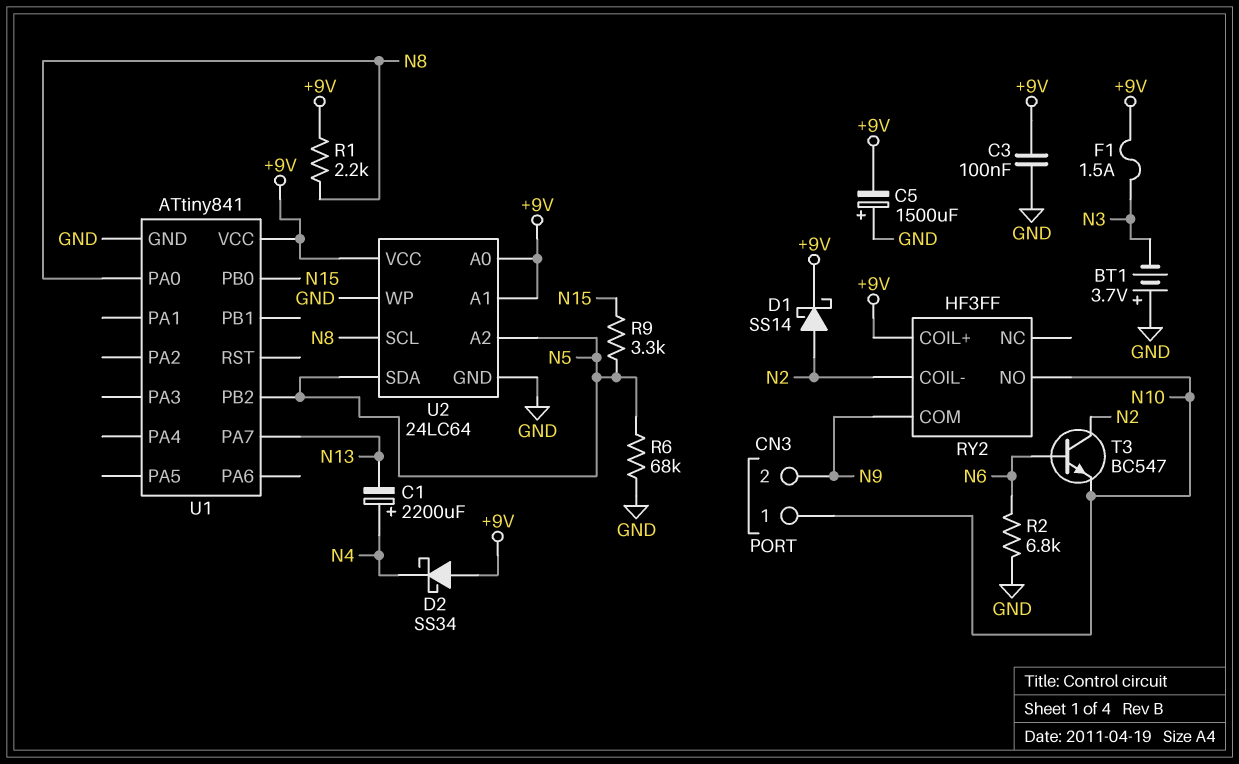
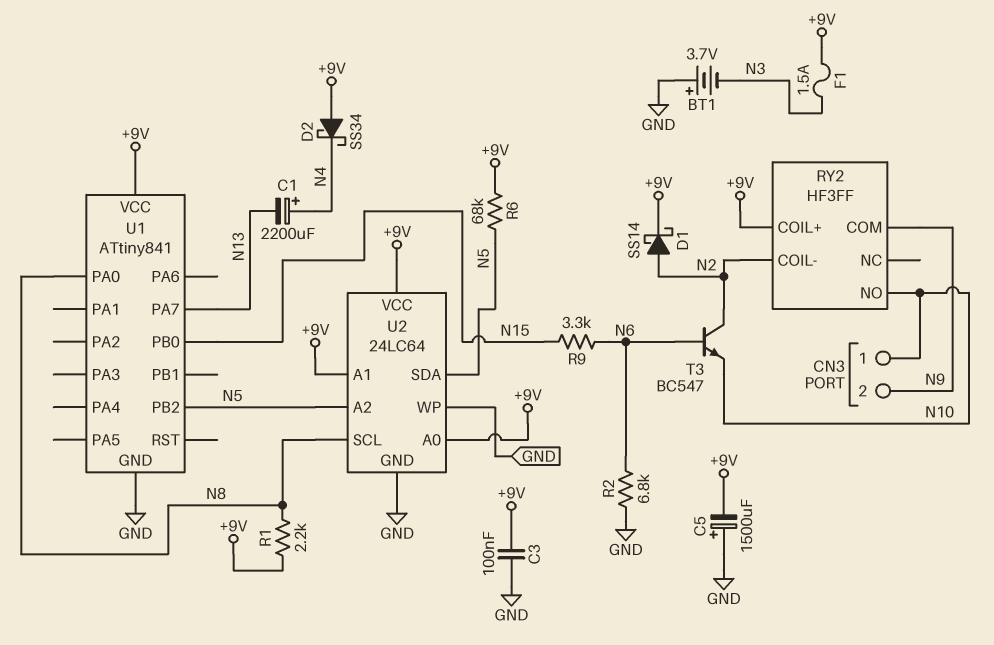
R6: 68k (GND, N5) -> 68k (+9V, N5)
R9: 3.3k (N5, N15) -> 3.3k (N6, N15)

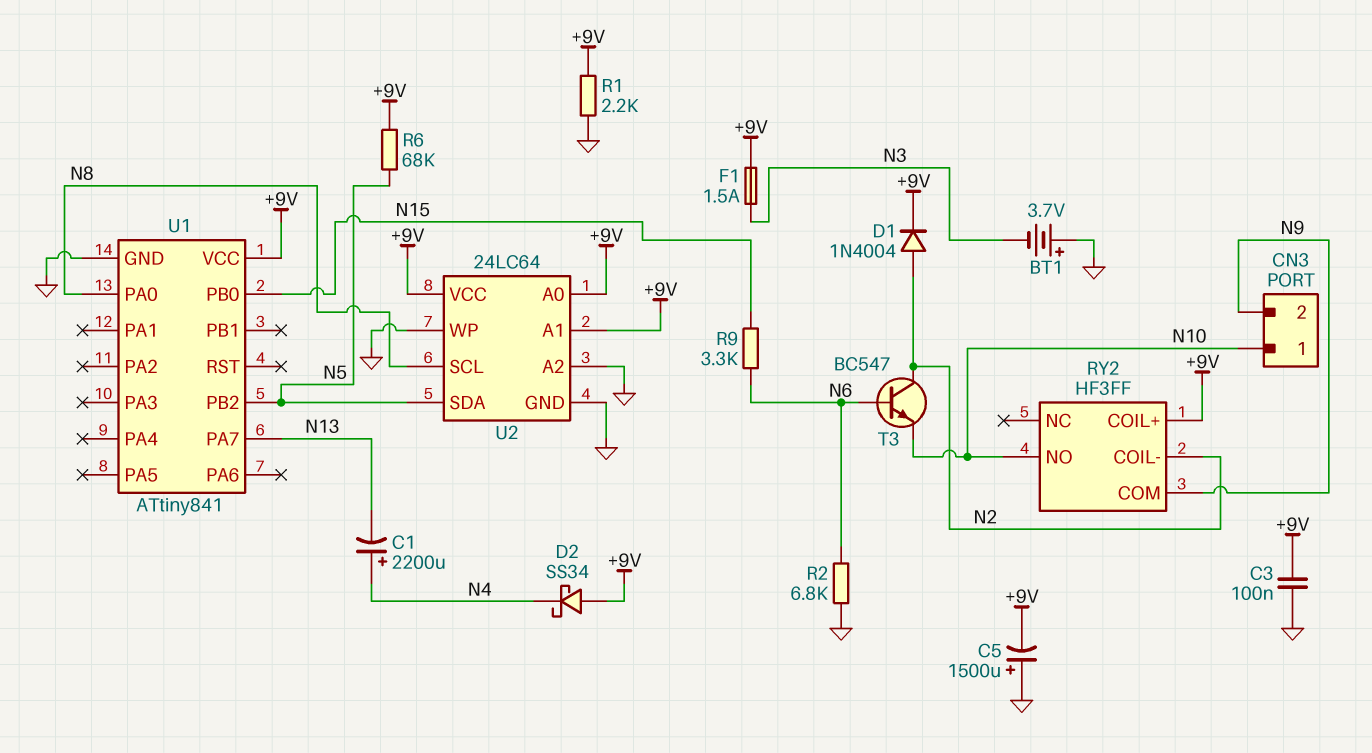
D1: schottky SS14 (A N2, K +9V) -> diode 1N4004 (A N2, K +9V)
R1: 2.2k (+9V, N8) -> 2.2k (+9V, GND)
U2 pin A2: N5 -> GND

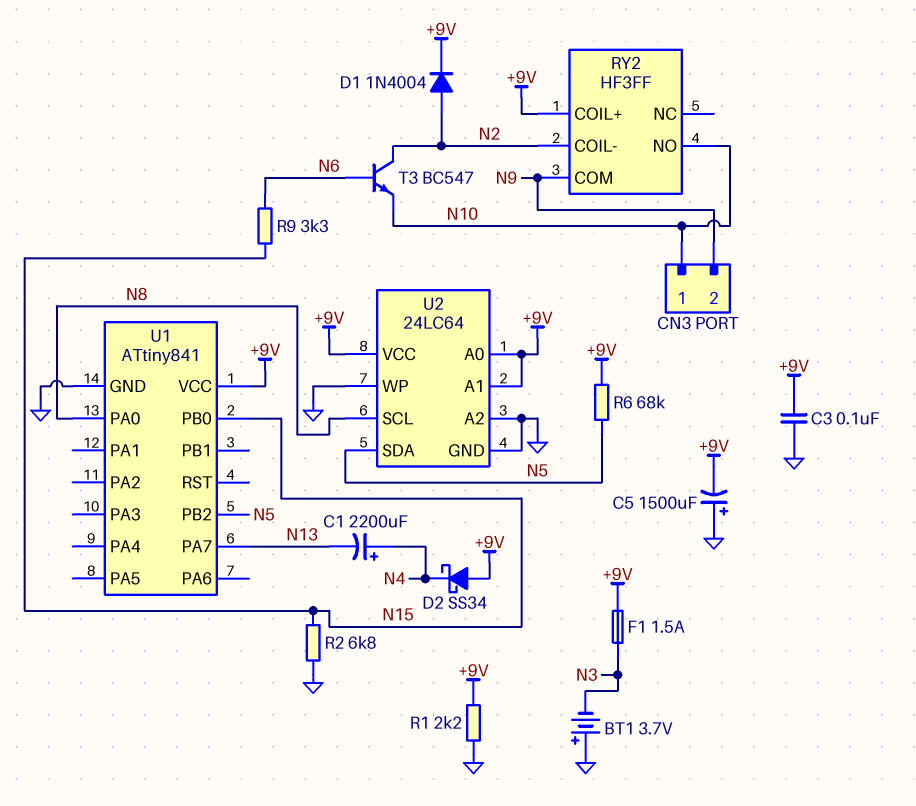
R2: 6.8k (GND, N6) -> 6.8k (GND, N15)

